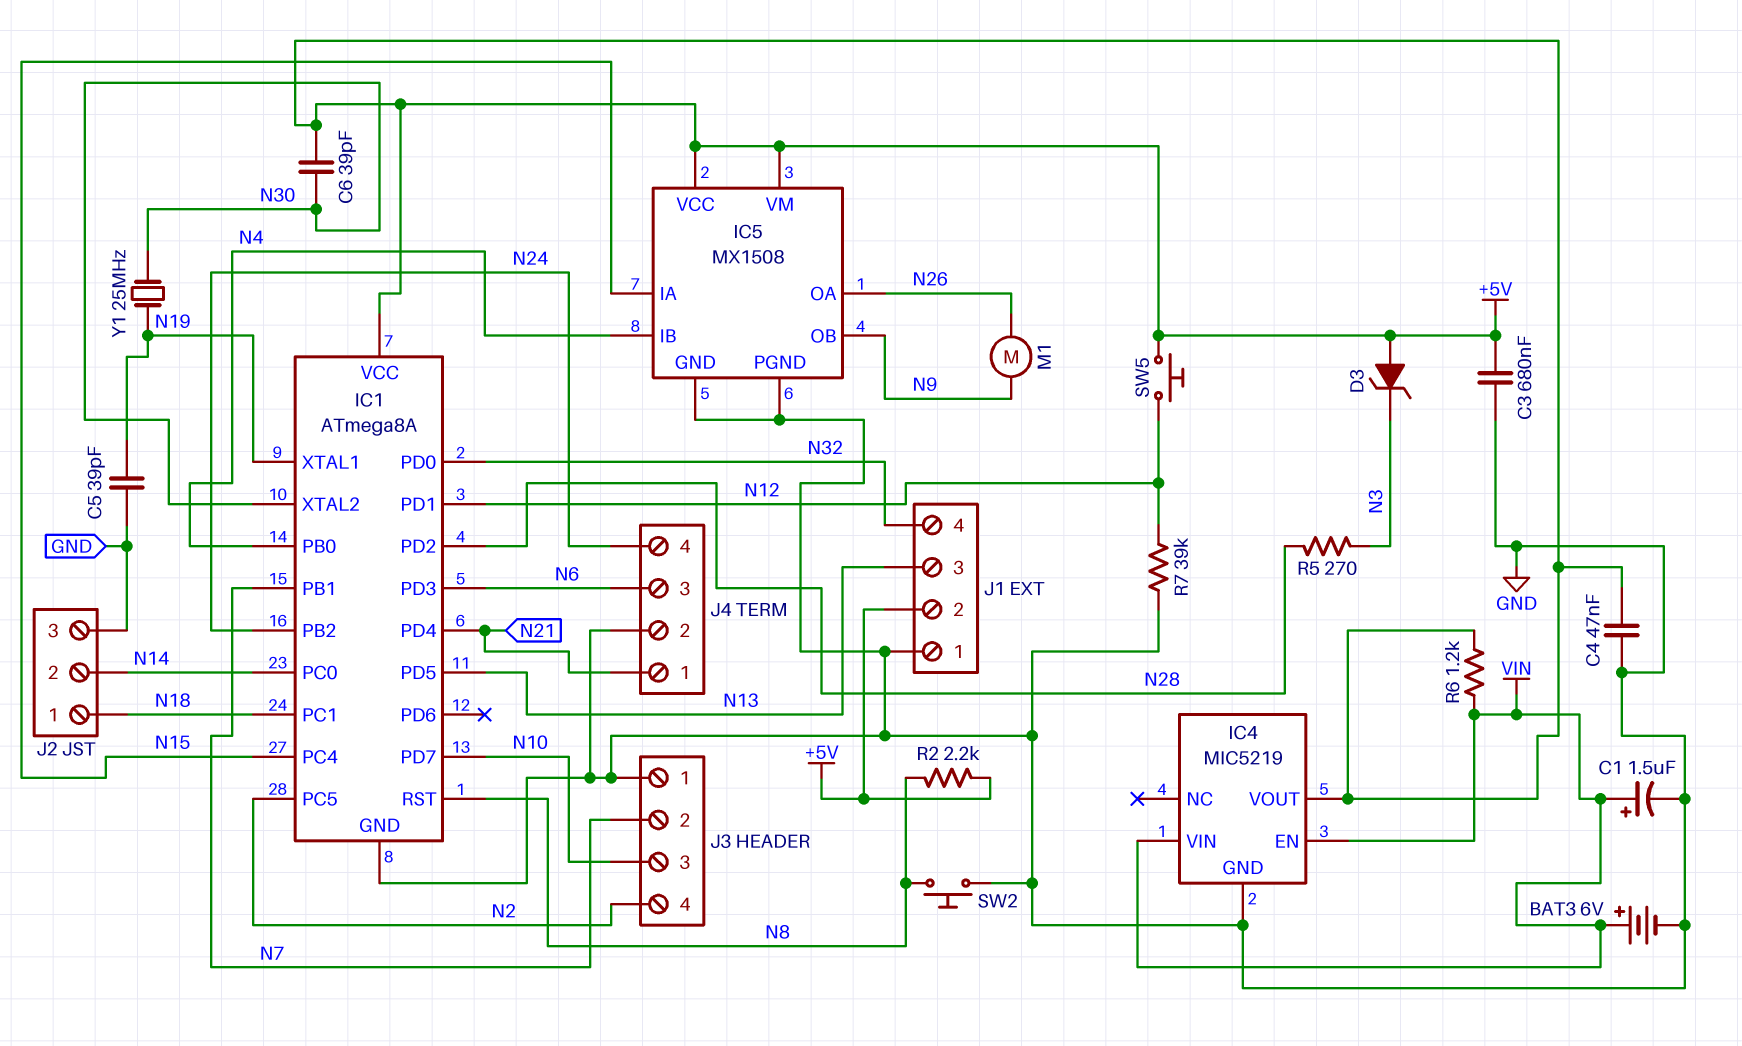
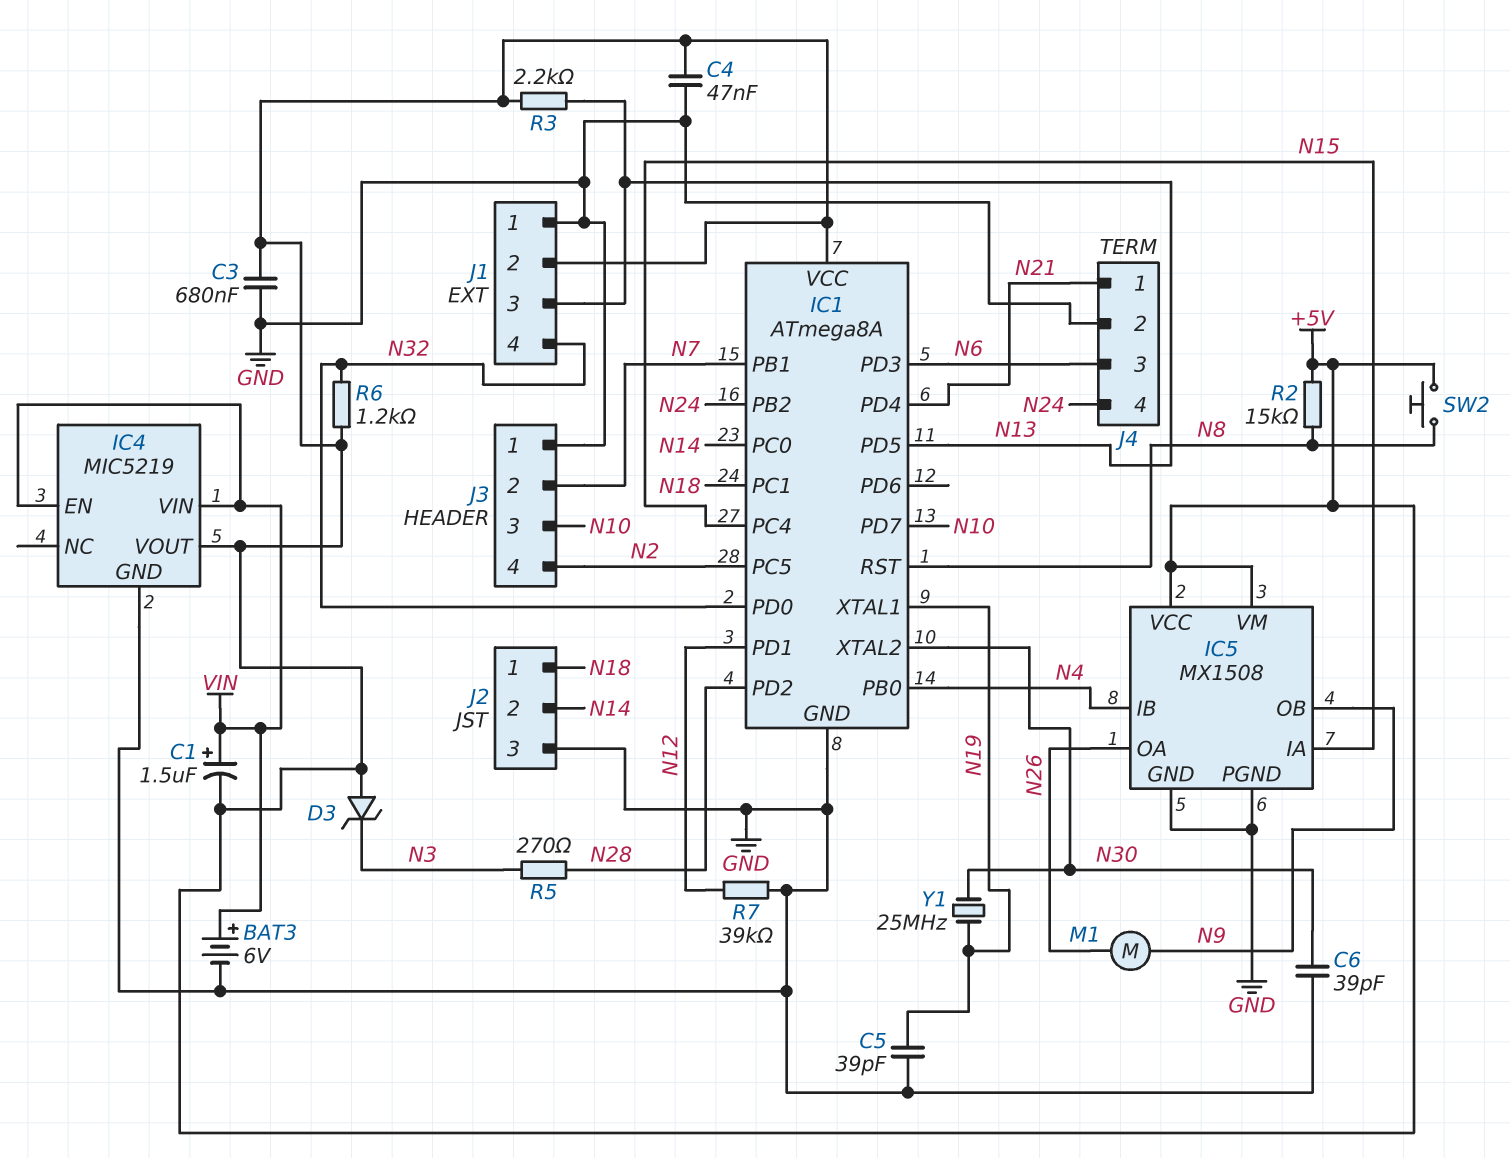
C1: 1.5uF (plus VIN, minus GND) -> 1.5uF (plus VIN, minus +5V)
C6: 39pF (+5V, N30) -> 39pF (GND, N30)
R2: 2.2k (+5V, N8) -> 15k (+5V, N8)
R3: none -> 2.2k (+5V, N13)
R6: 1.2k (+5V, VIN) -> 1.2k (+5V, N32)
SW2: button (GND, N8) -> button (+5V, N8)
SW5: button (+5V, N12) -> none

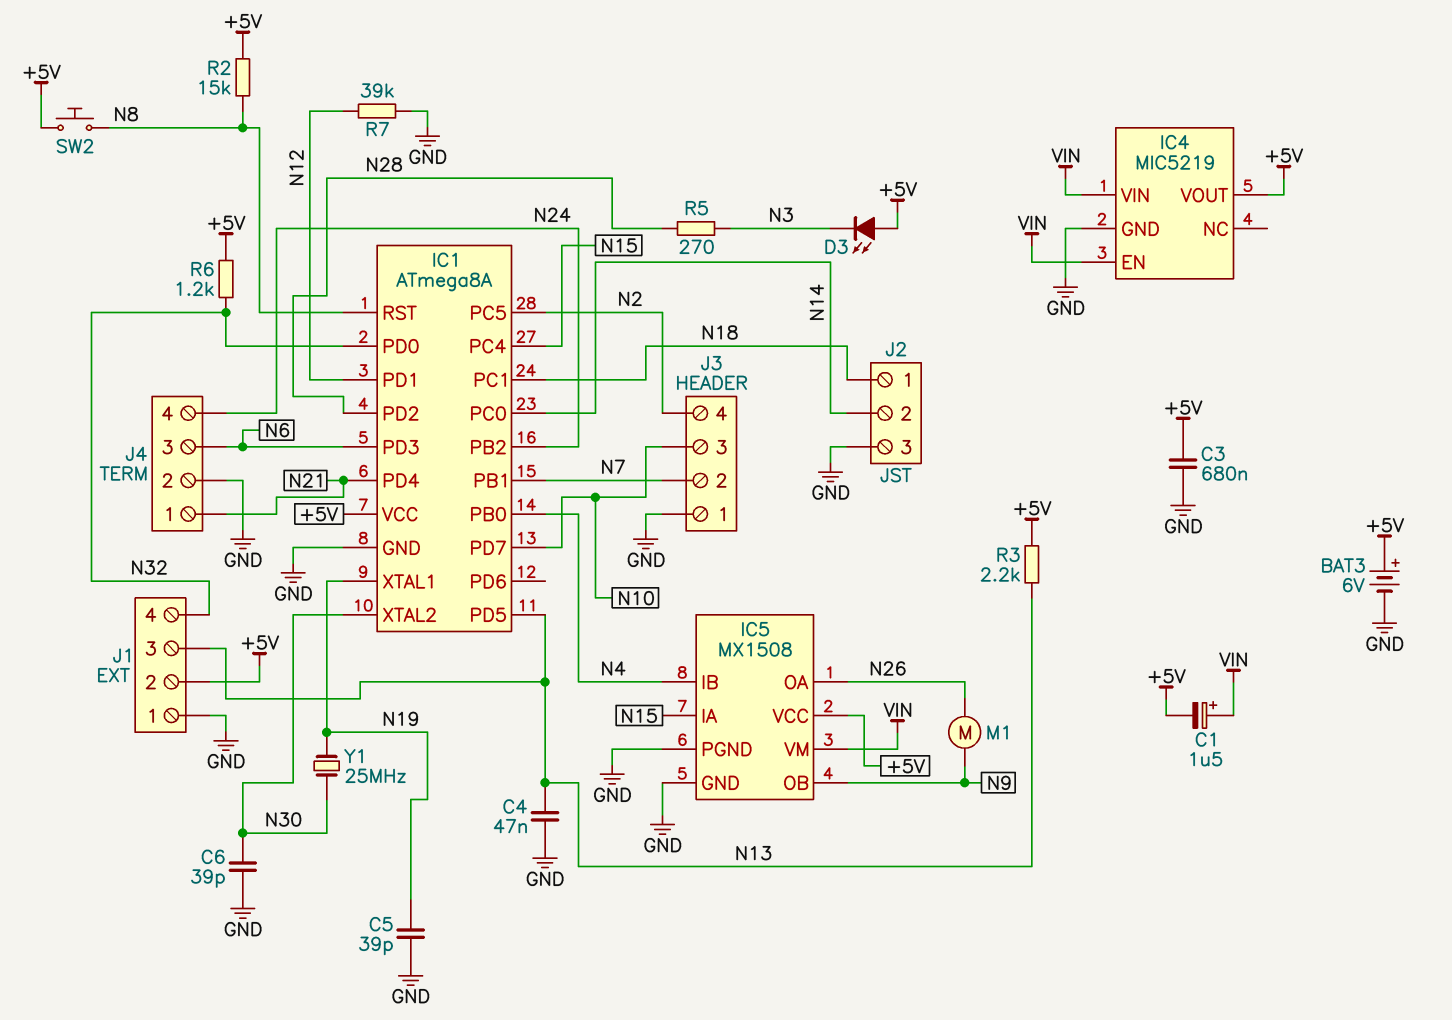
BAT3: 6V (plus VIN, minus GND) -> 6V (plus +5V, minus GND)
C4: 47nF (+5V, GND) -> 47nF (GND, N13)
D3: zener (A +5V, K N3) -> LED (A +5V, K N3)
IC5 pin VM: +5V -> VIN

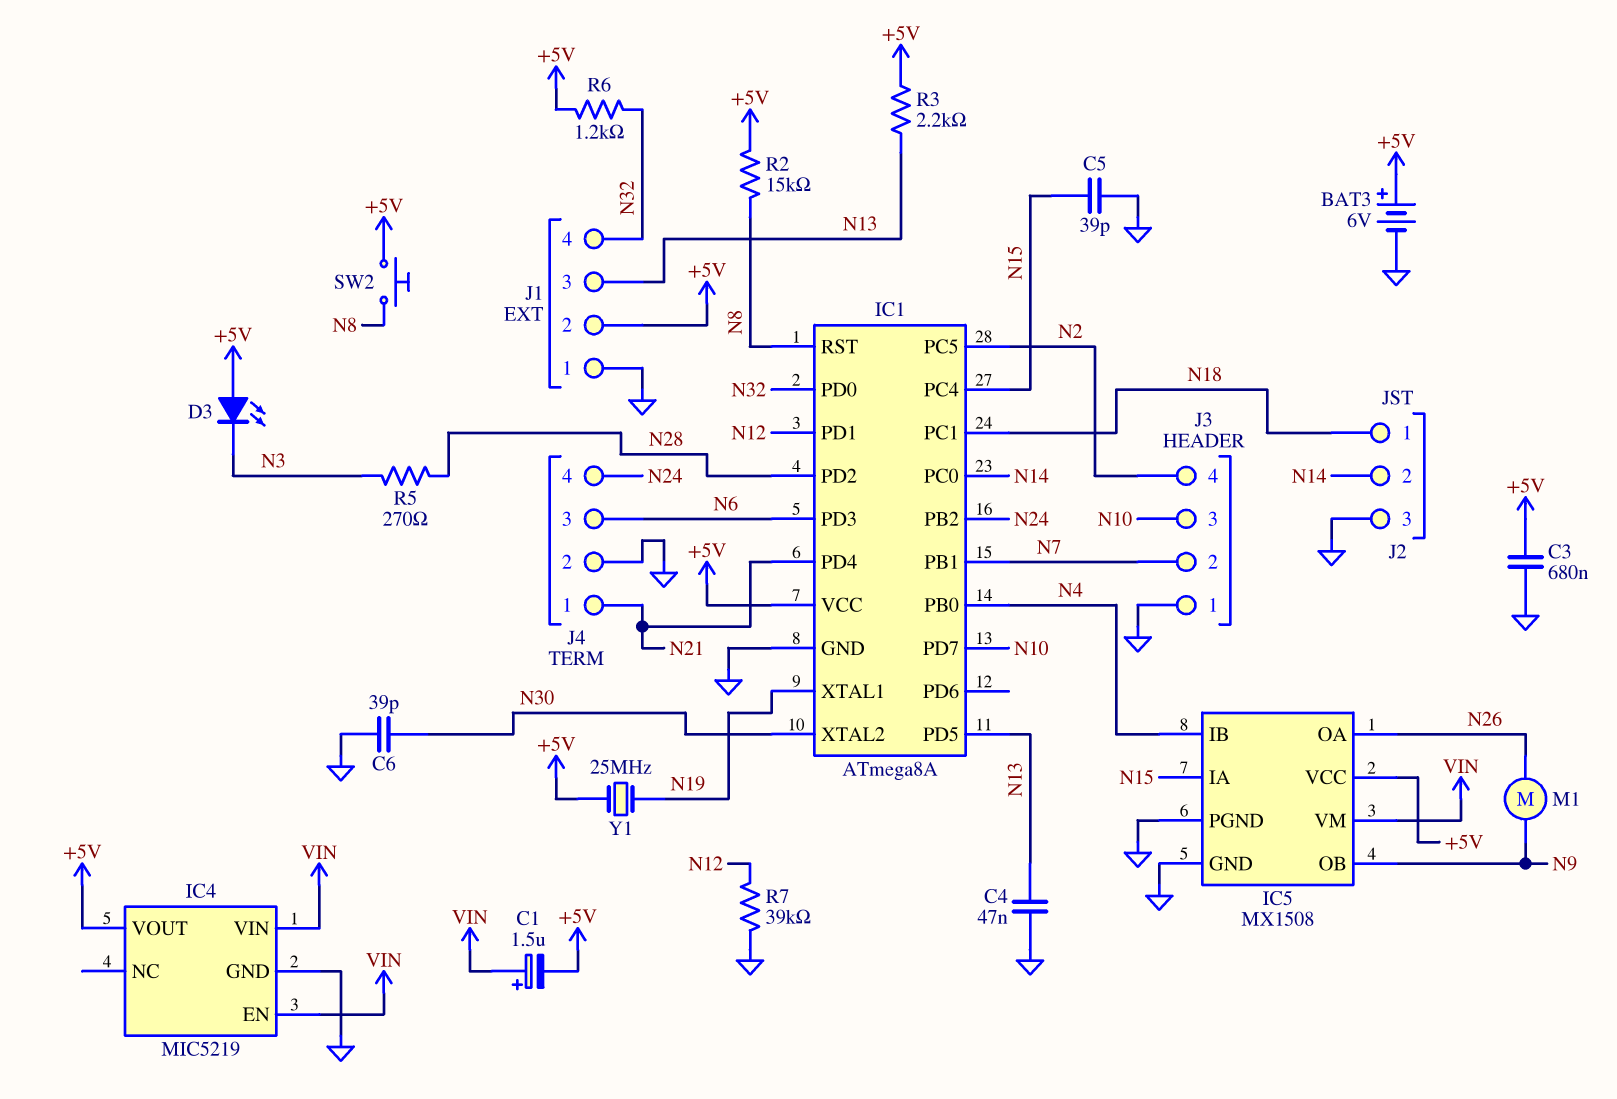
C5: 39pF (GND, N19) -> 39pF (GND, N15)
Y1: 25MHz (N19, N30) -> 25MHz (+5V, N19)

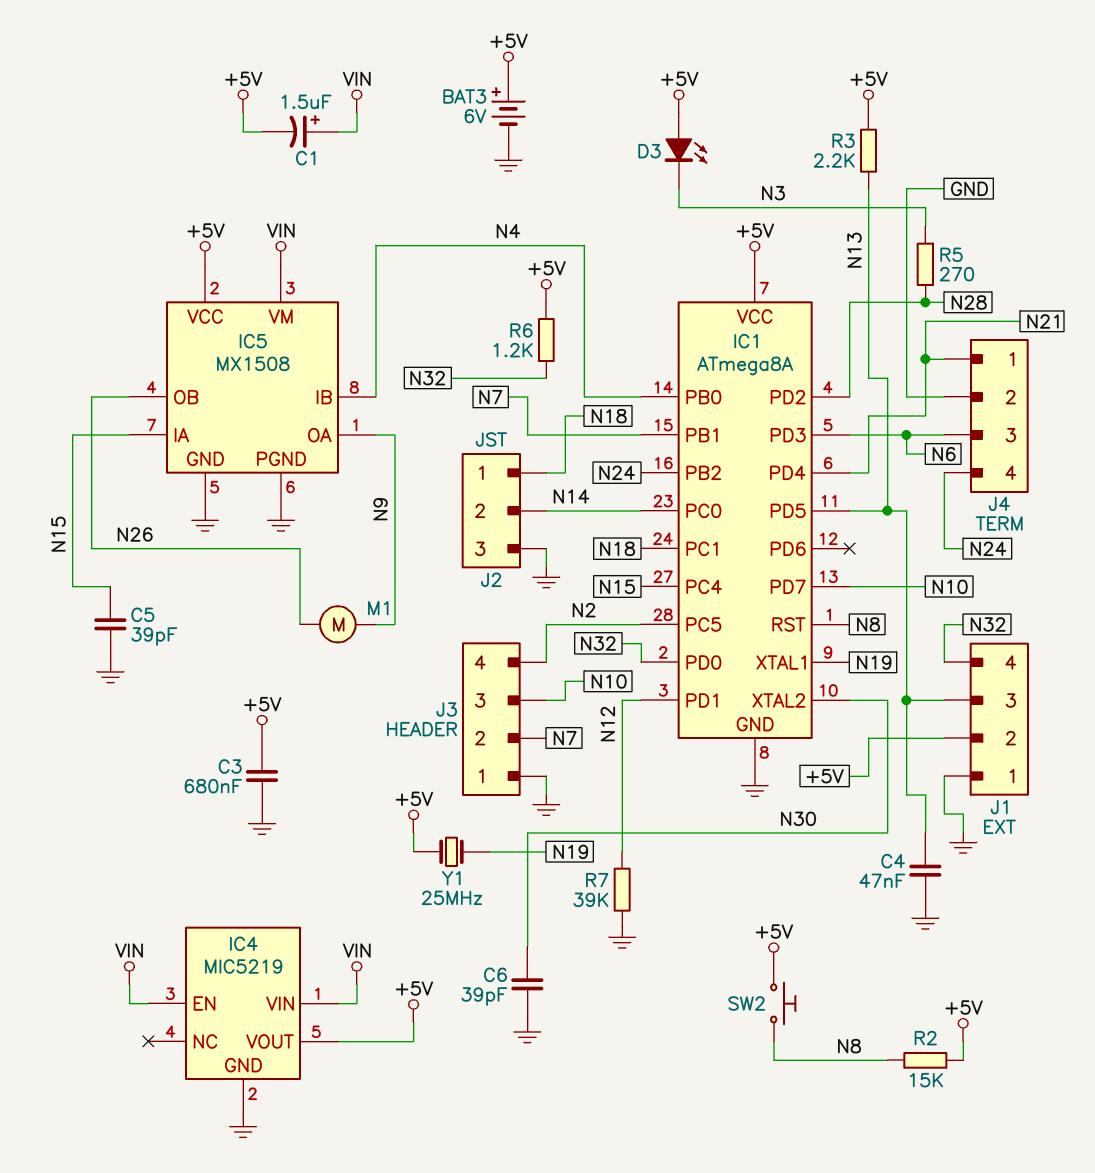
IC5 pin OA: N26 -> N9
IC5 pin OB: N9 -> N26

